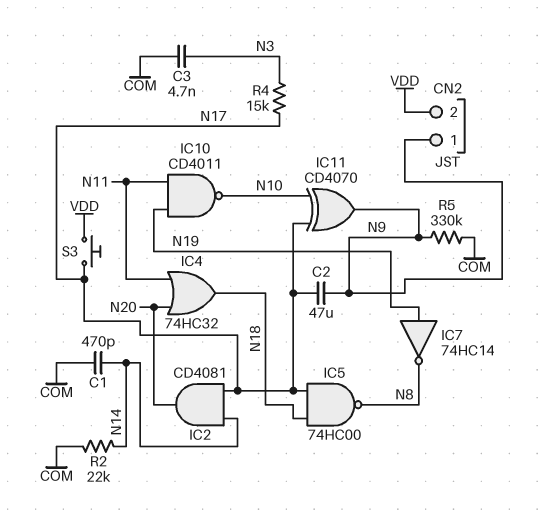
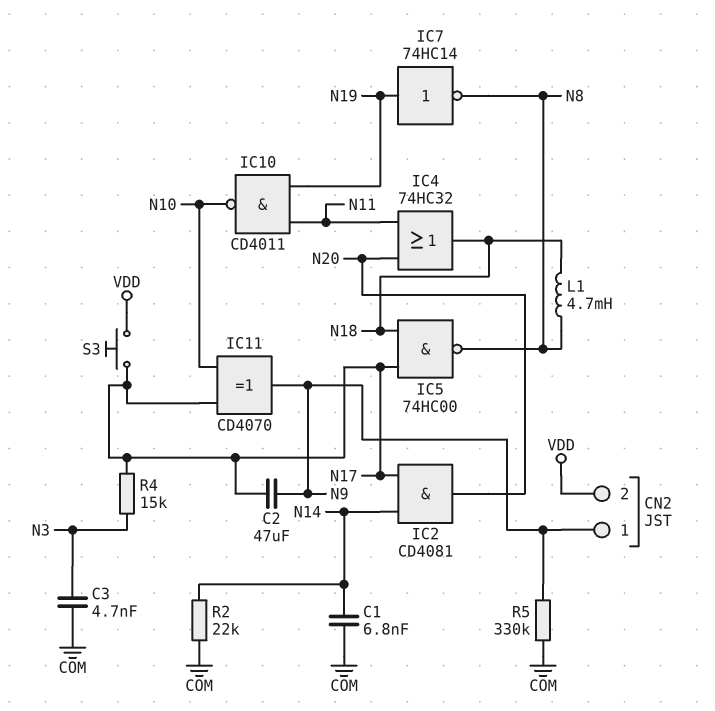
C1: 470pF (COM, N14) -> 6.8nF (COM, N14)
L1: none -> 4.7mH (N8, N18)

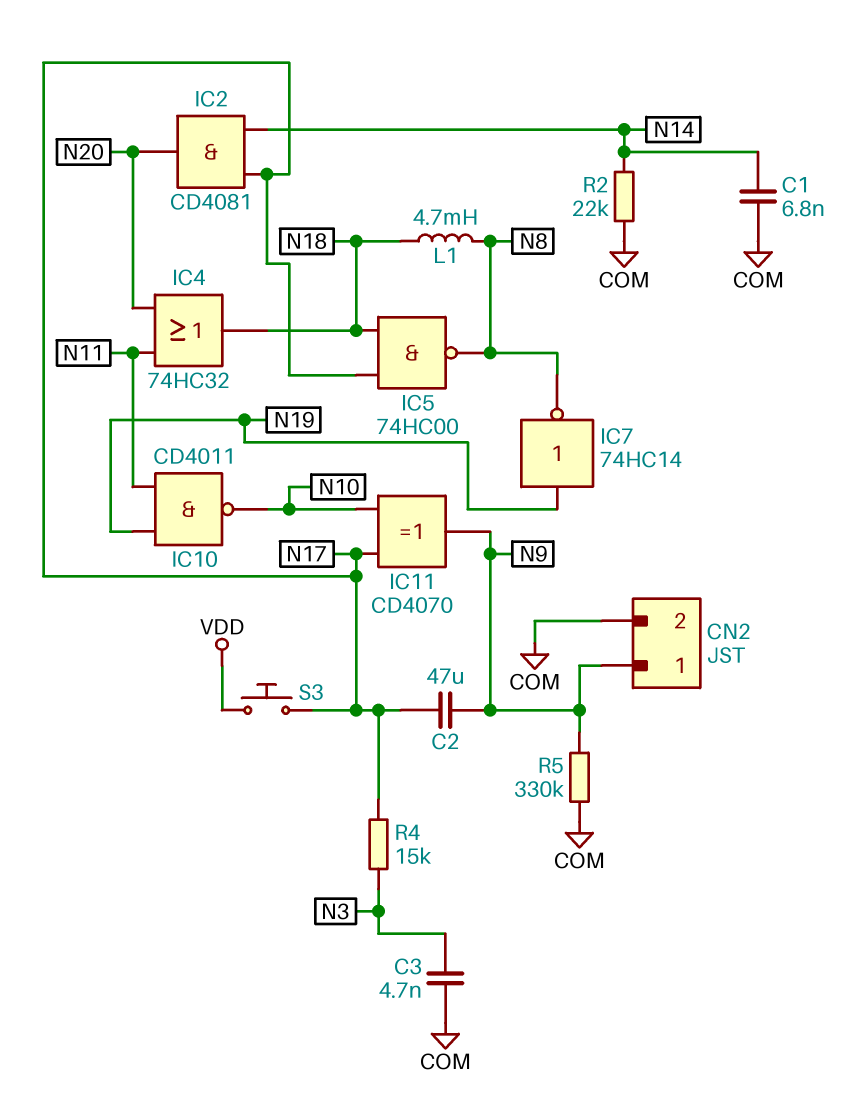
CN2 pin 2: VDD -> COM

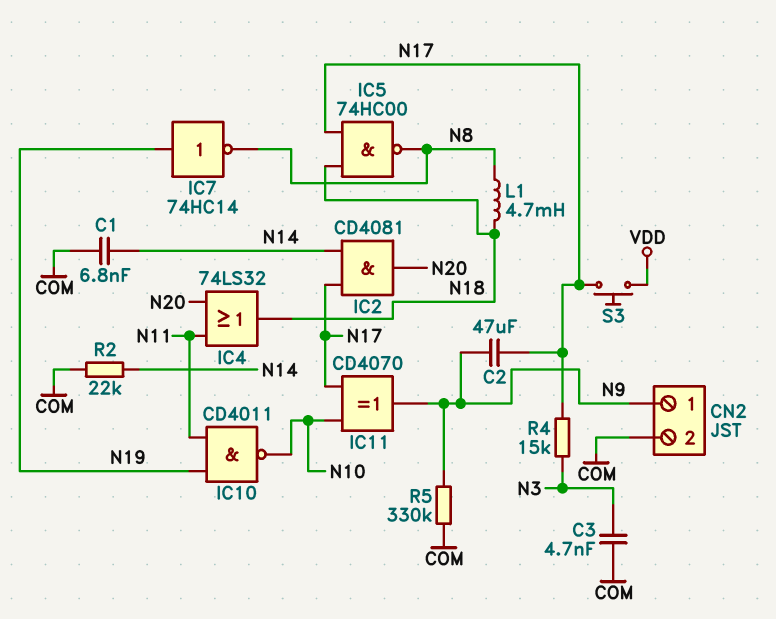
IC4: OR 74HC32 (in N11, in N20, out N18) -> OR 74LS32 (in N11, in N20, out N18)

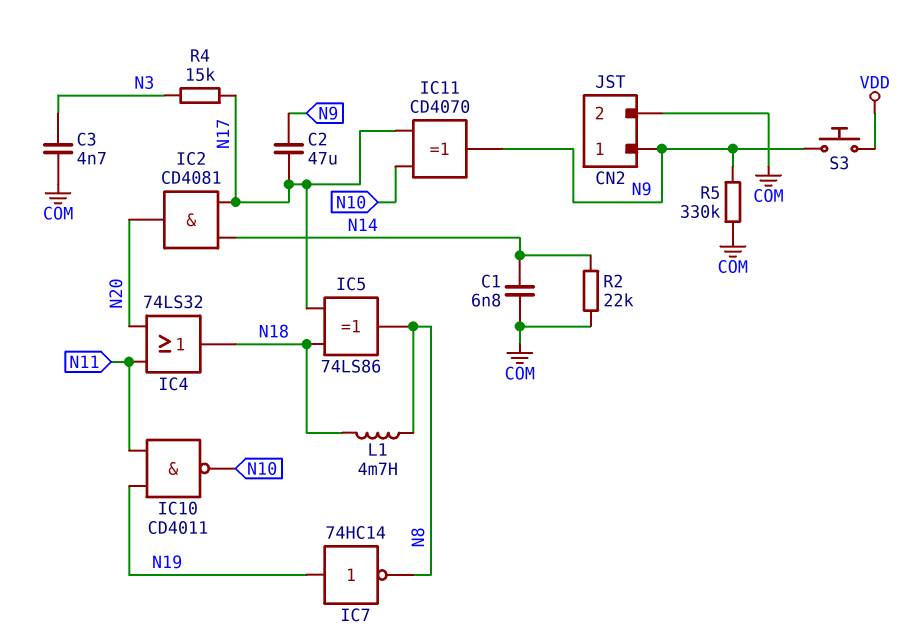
IC5: NAND 74HC00 (in N17, in N18, out N8) -> XOR 74LS86 (in N17, in N18, out N8)
S3: button (N17, VDD) -> button (N9, VDD)

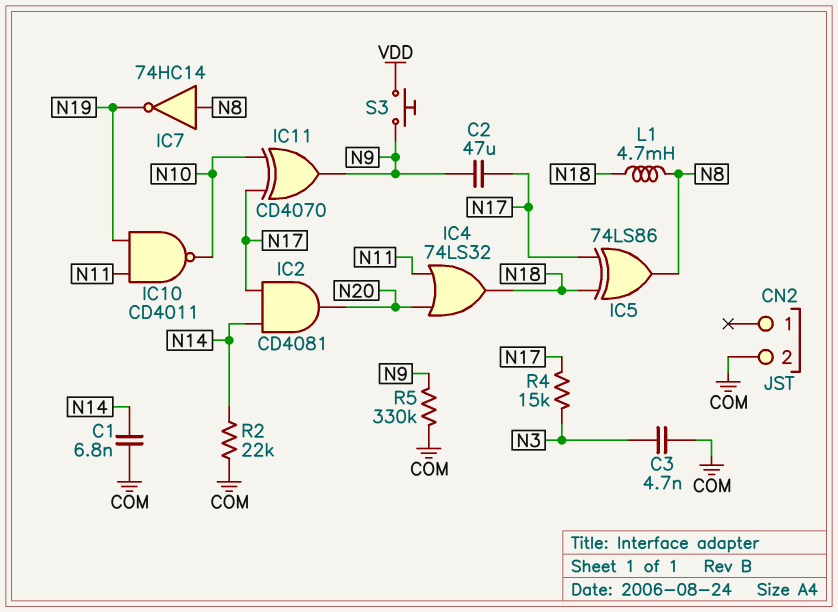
CN2 pin 1: N9 -> none
IC7: NOT 74HC14 (in N19, out N8) -> NOT 74HC14 (in N8, out N19)

